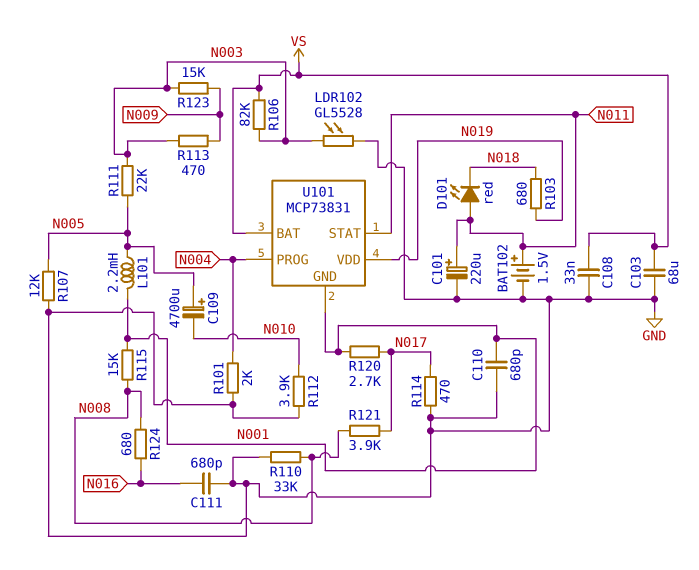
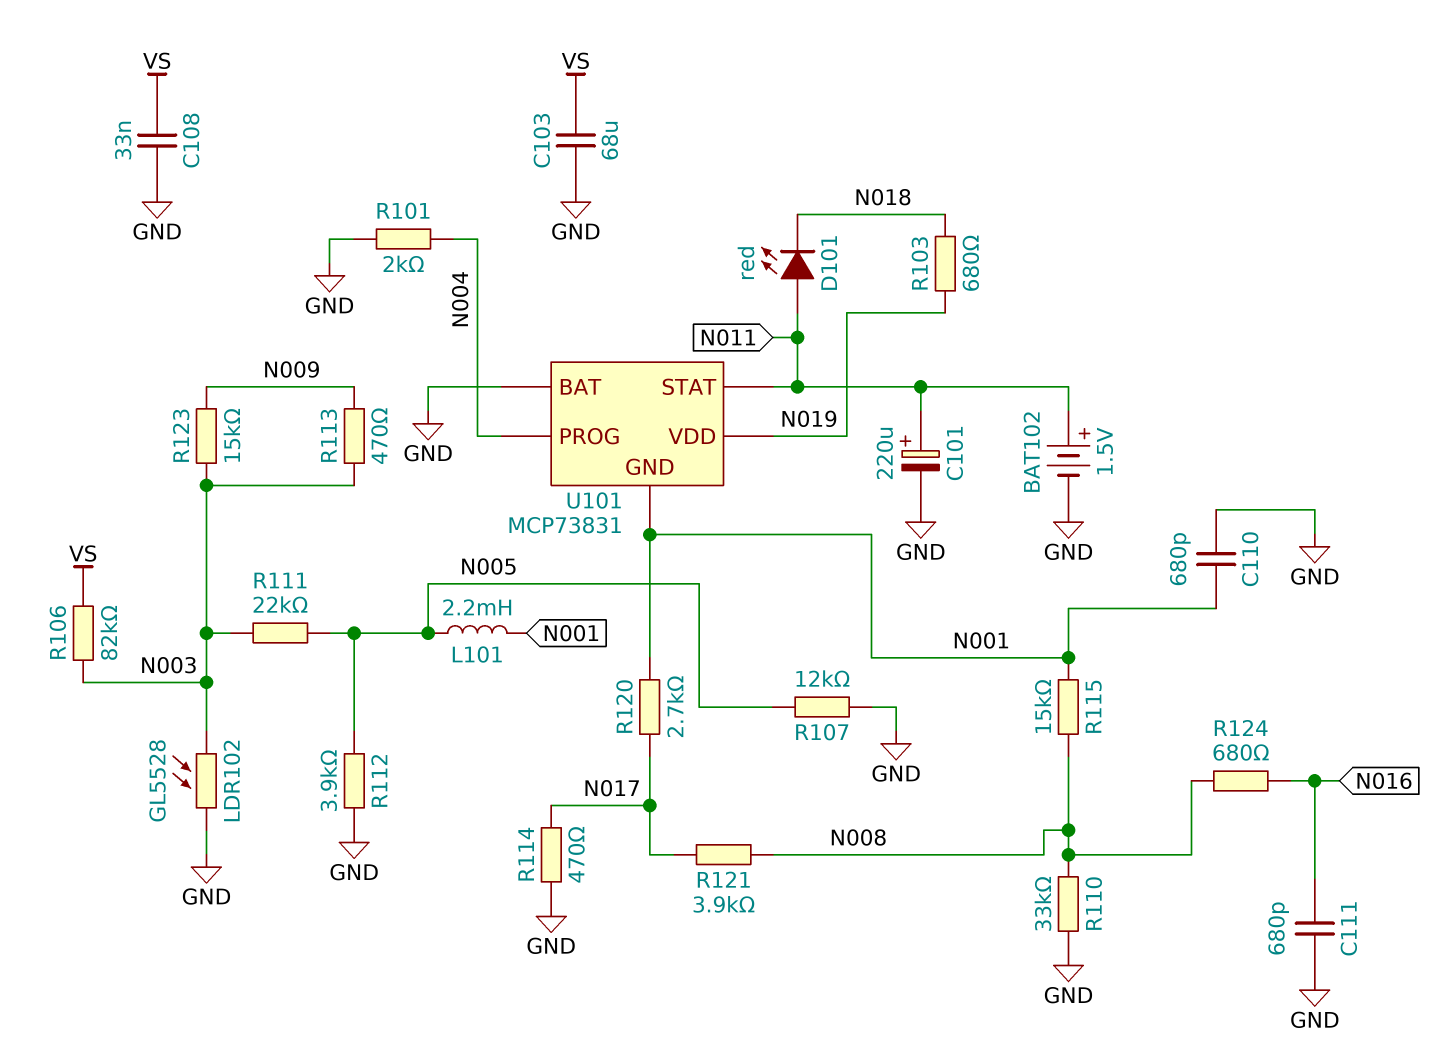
C109: 4700uF (plus N005, minus N010) -> none
R112: 3.9k (GND, N010) -> 3.9k (GND, N005)
U101 pin BAT: VS -> GND

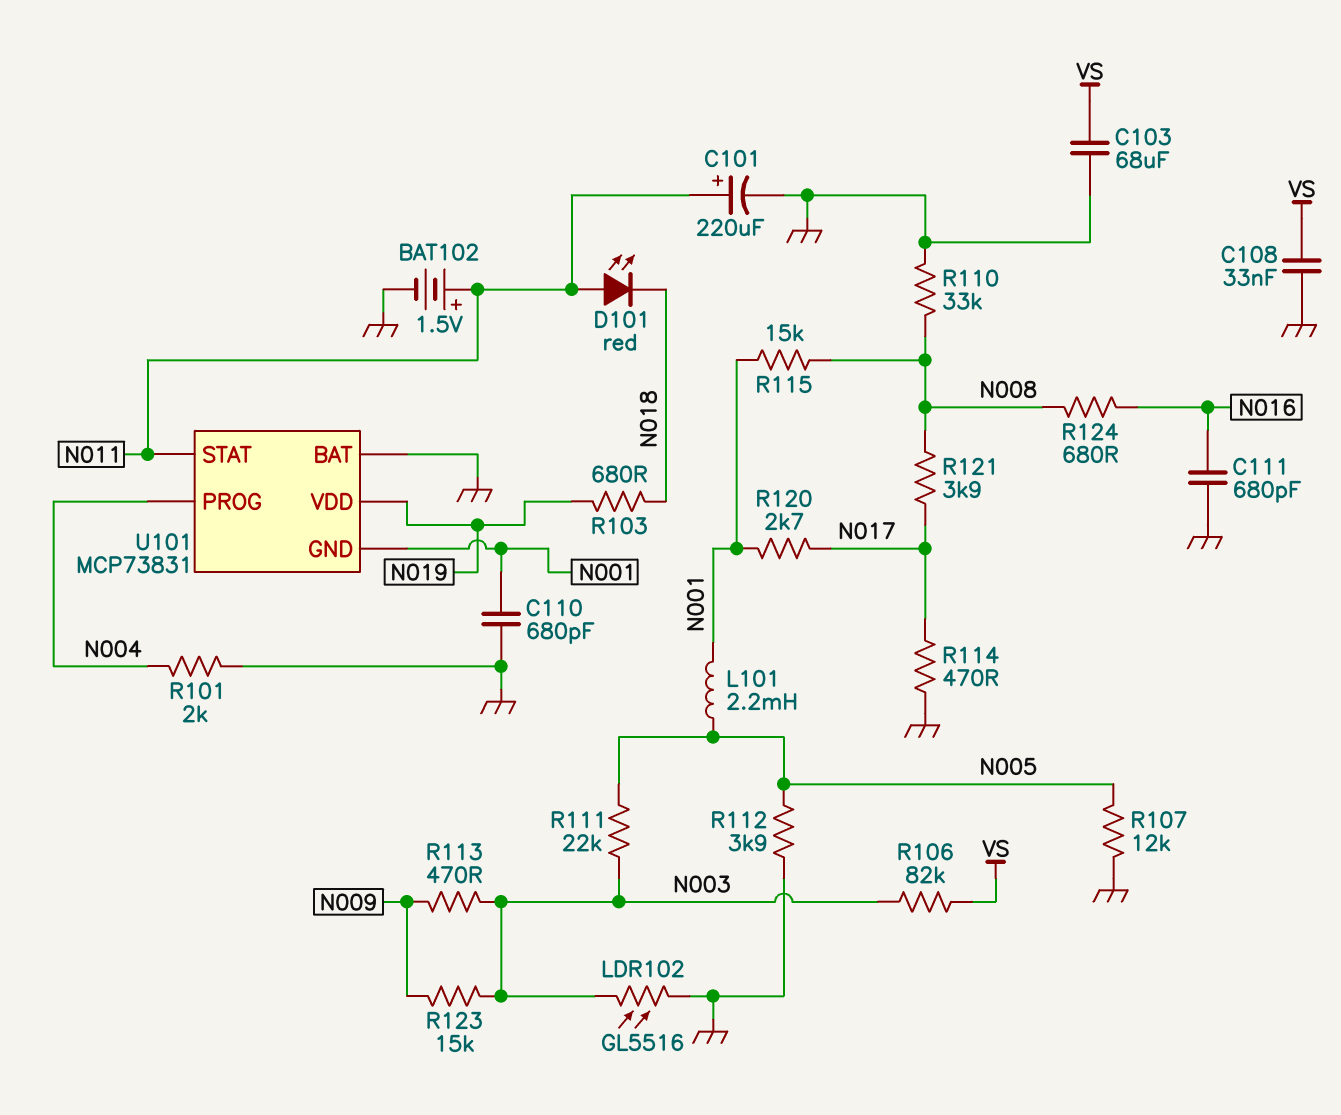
LDR102: GL5528 (GND, N003) -> GL5516 (GND, N003)

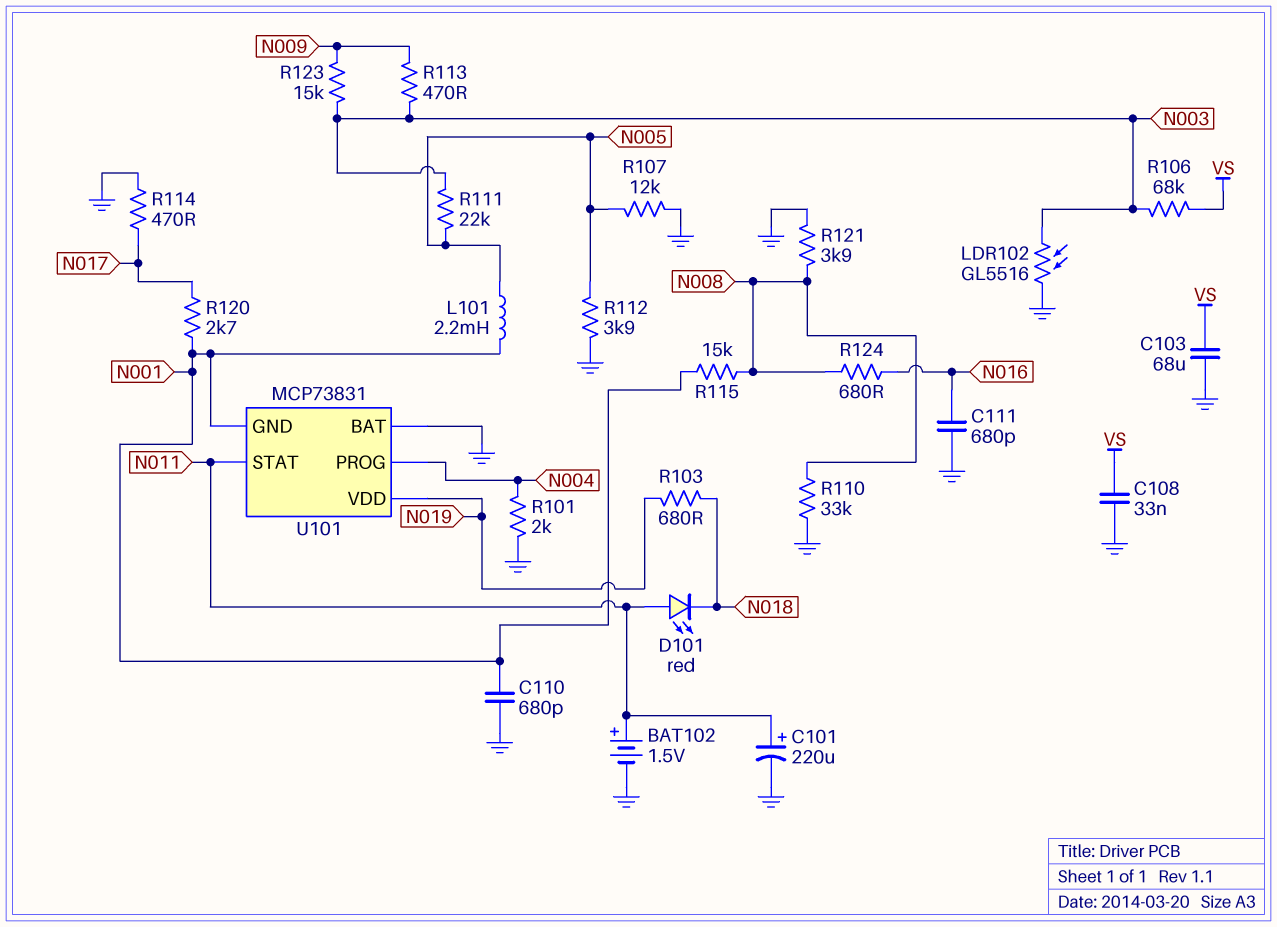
R106: 82k (N003, VS) -> 68k (N003, VS)
R121: 3.9k (N008, N017) -> 3.9k (GND, N008)

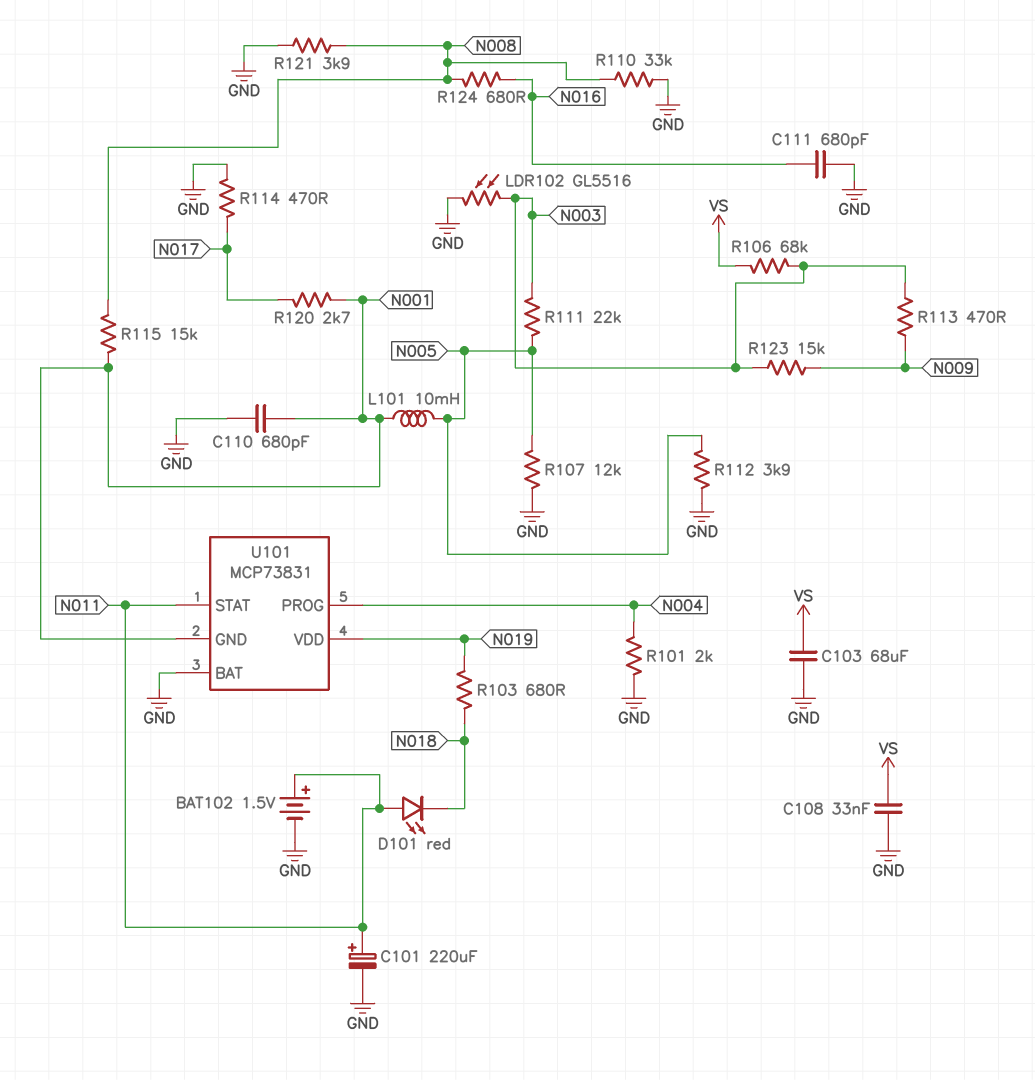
L101: 2.2mH (N001, N005) -> 10mH (N001, N005)

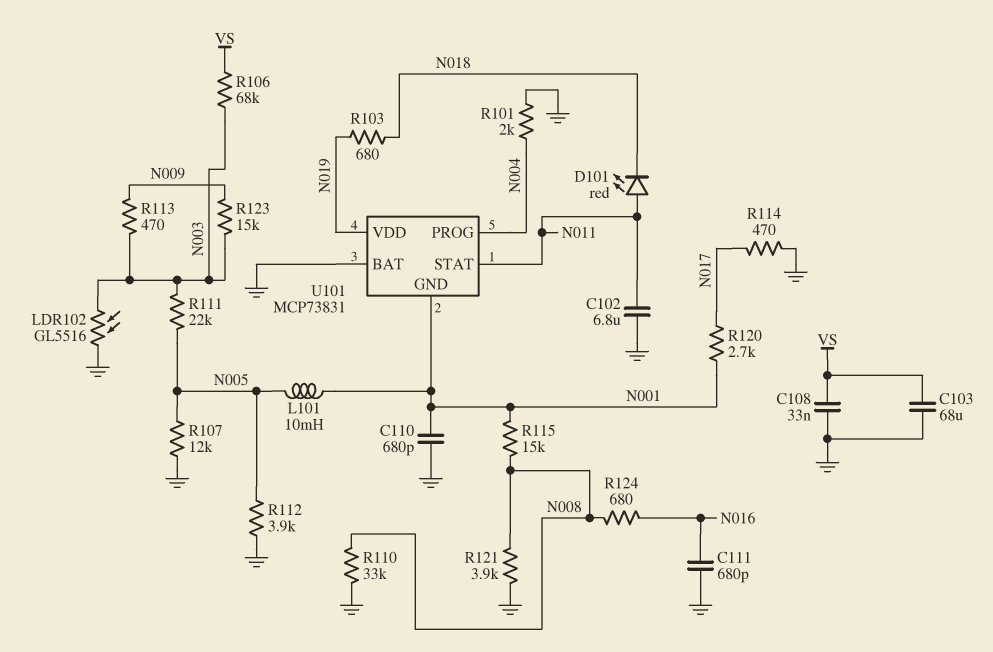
BAT102: 1.5V (plus N011, minus GND) -> none
C101: 220uF (plus N011, minus GND) -> none
C102: none -> 6.8uF (GND, N011)

